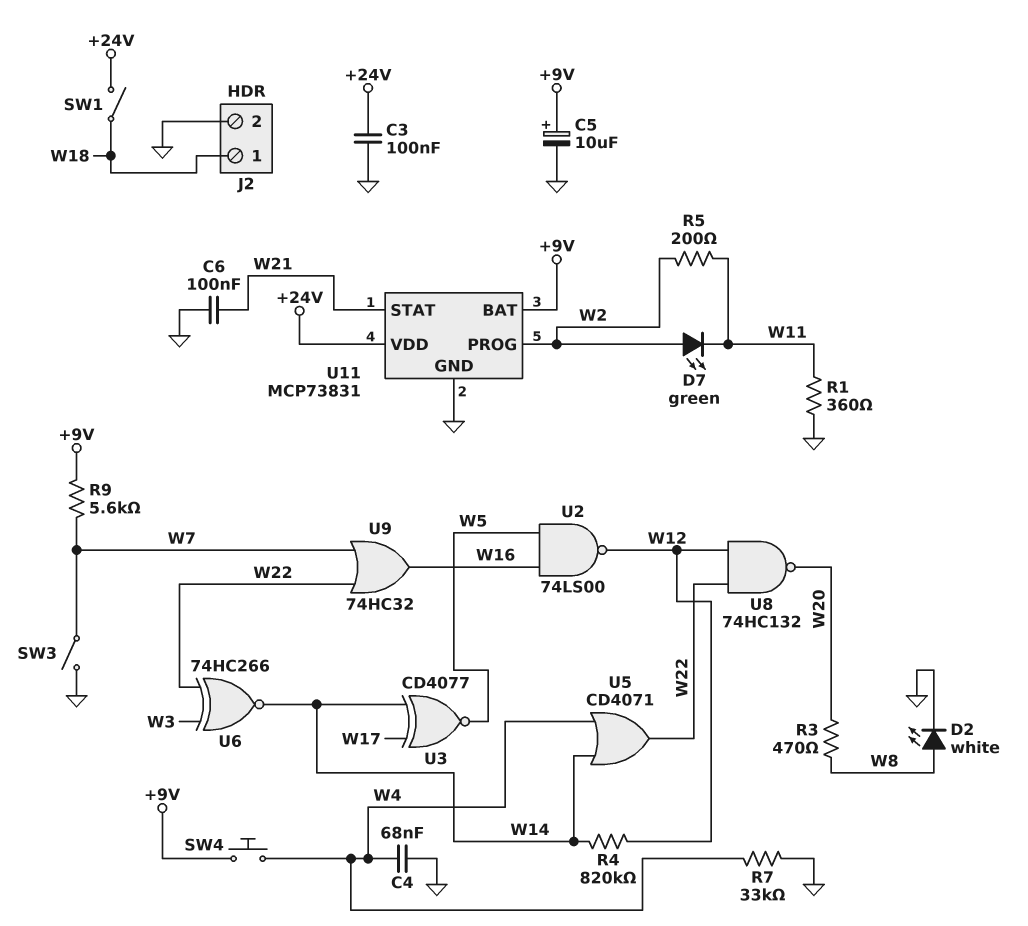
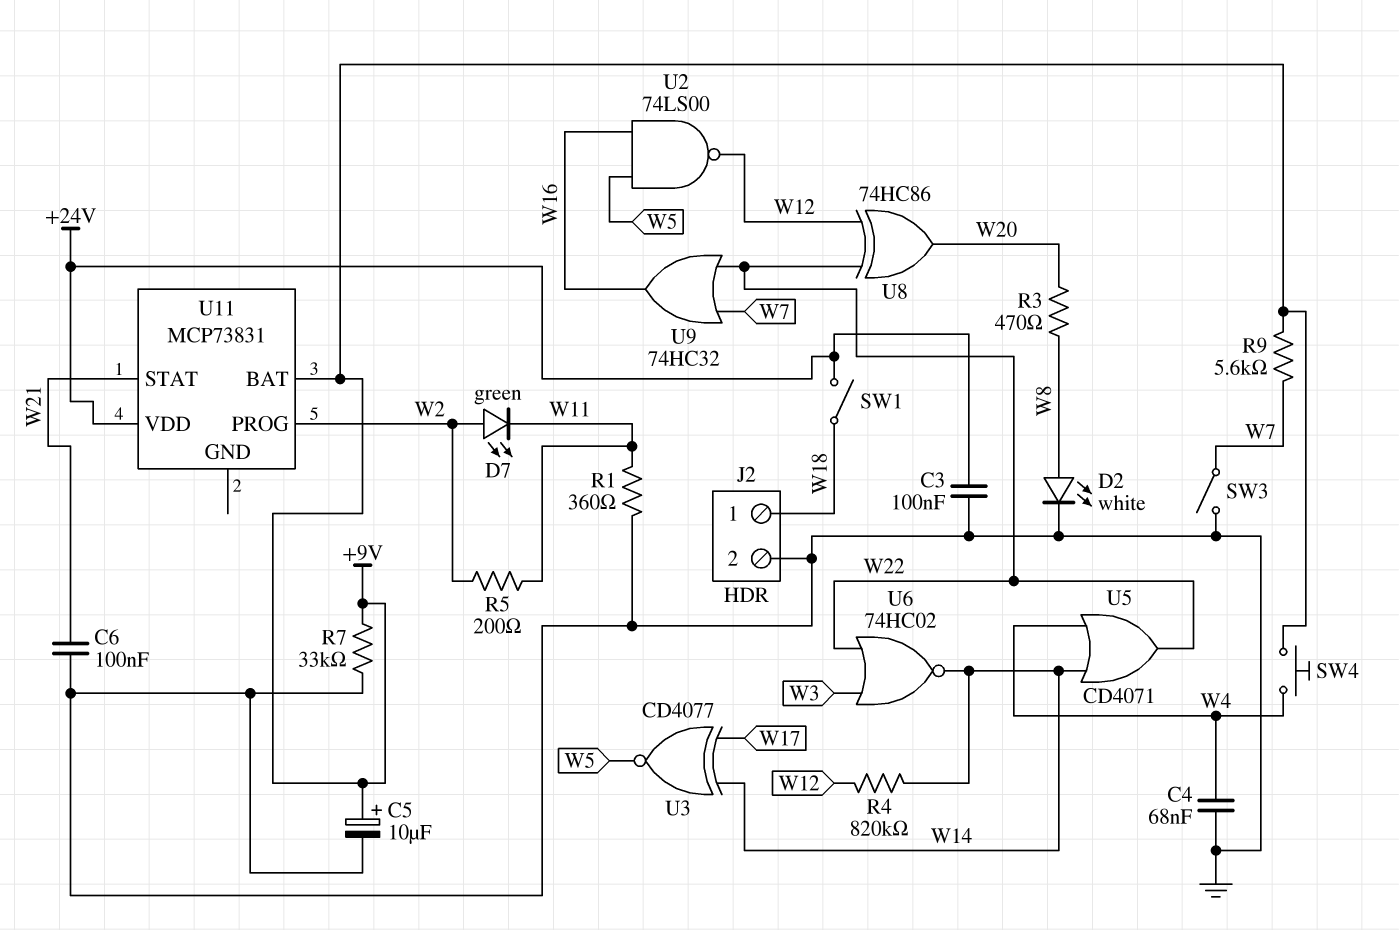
R7: 33k (GND, W4) -> 33k (+9V, GND)
U6: XNOR 74HC266 (in W3, in W22, out W14) -> NOR 74HC02 (in W3, in W22, out W14)
U8: NAND 74HC132 (in W12, in W22, out W20) -> XOR 74HC86 (in W12, in W22, out W20)
U11 pin GND: GND -> none

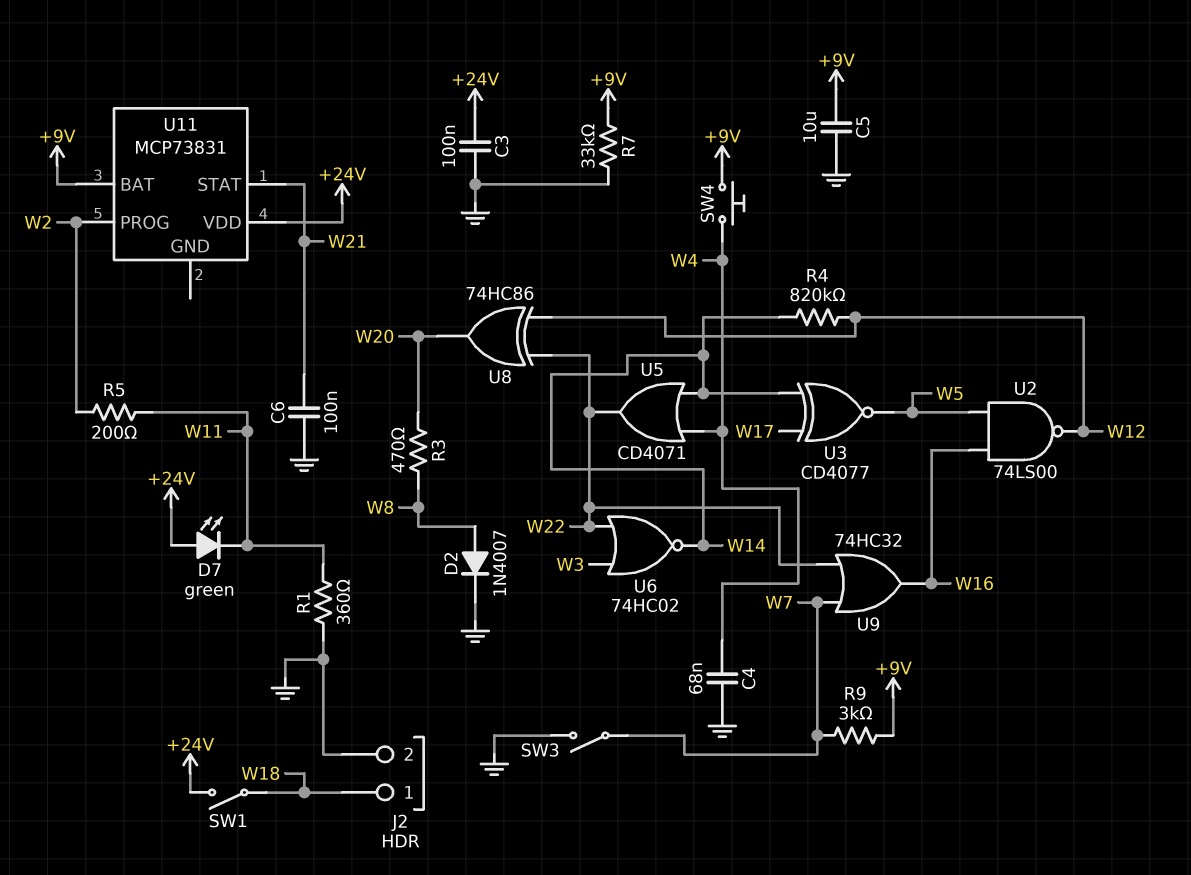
C5: 10uF (plus +9V, minus GND) -> 10uF (+9V, GND)
D2: LED white (A W8, K GND) -> diode 1N4007 (A W8, K GND)
D7: LED green (A W2, K W11) -> LED green (A +24V, K W11)
R9: 5.6k (+9V, W7) -> 3k (+9V, W7)

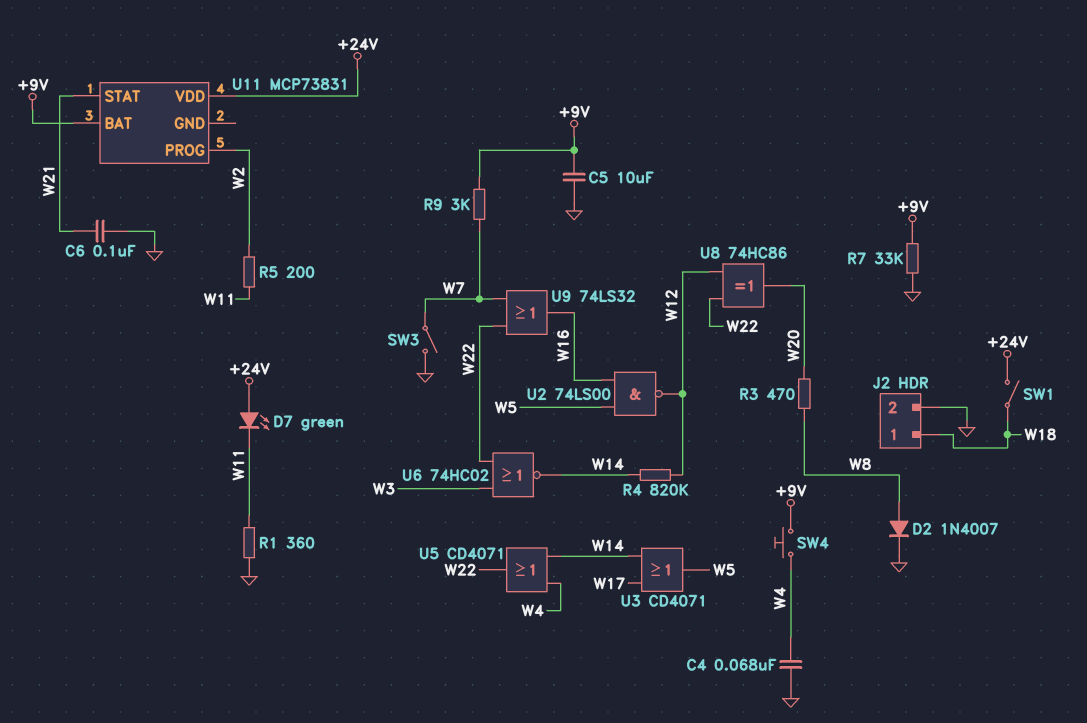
C3: 100nF (+24V, GND) -> none
U3: XNOR CD4077 (in W14, in W17, out W5) -> OR CD4071 (in W14, in W17, out W5)
U9: OR 74HC32 (in W7, in W22, out W16) -> OR 74LS32 (in W7, in W22, out W16)

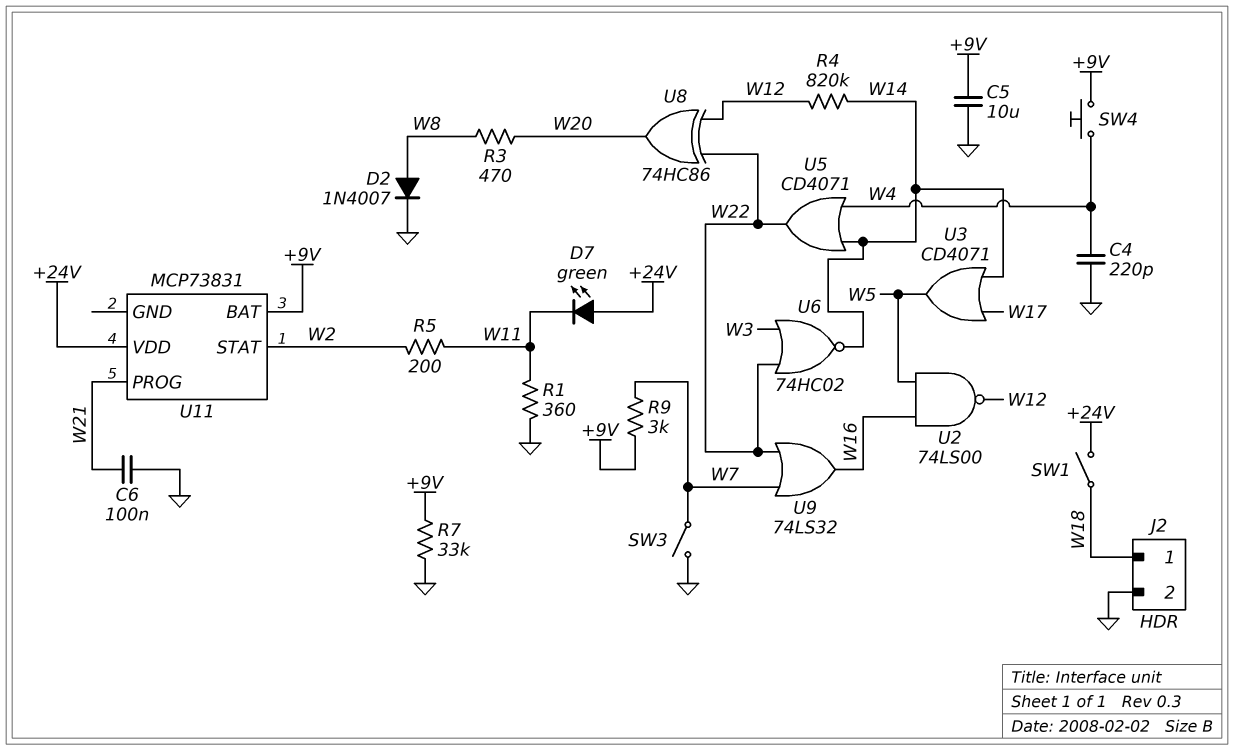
C4: 68nF (GND, W4) -> 220pF (GND, W4)
U11 pin PROG: W2 -> W21
U11 pin STAT: W21 -> W2

